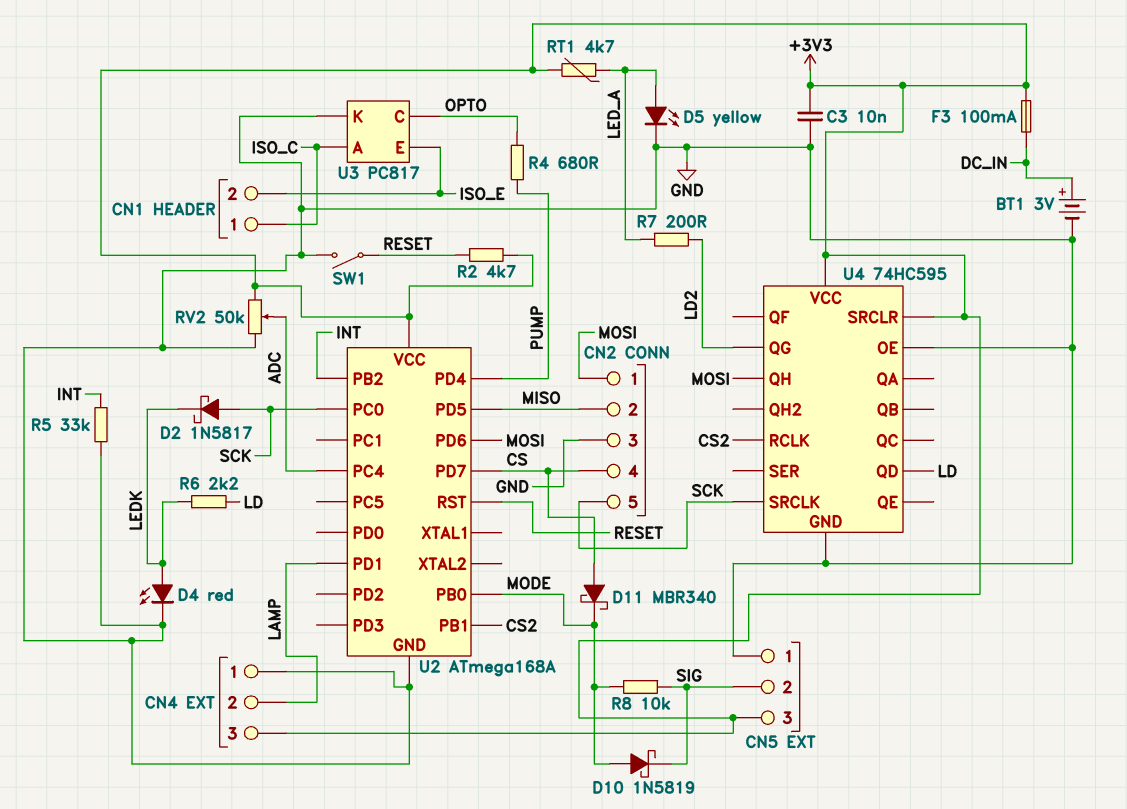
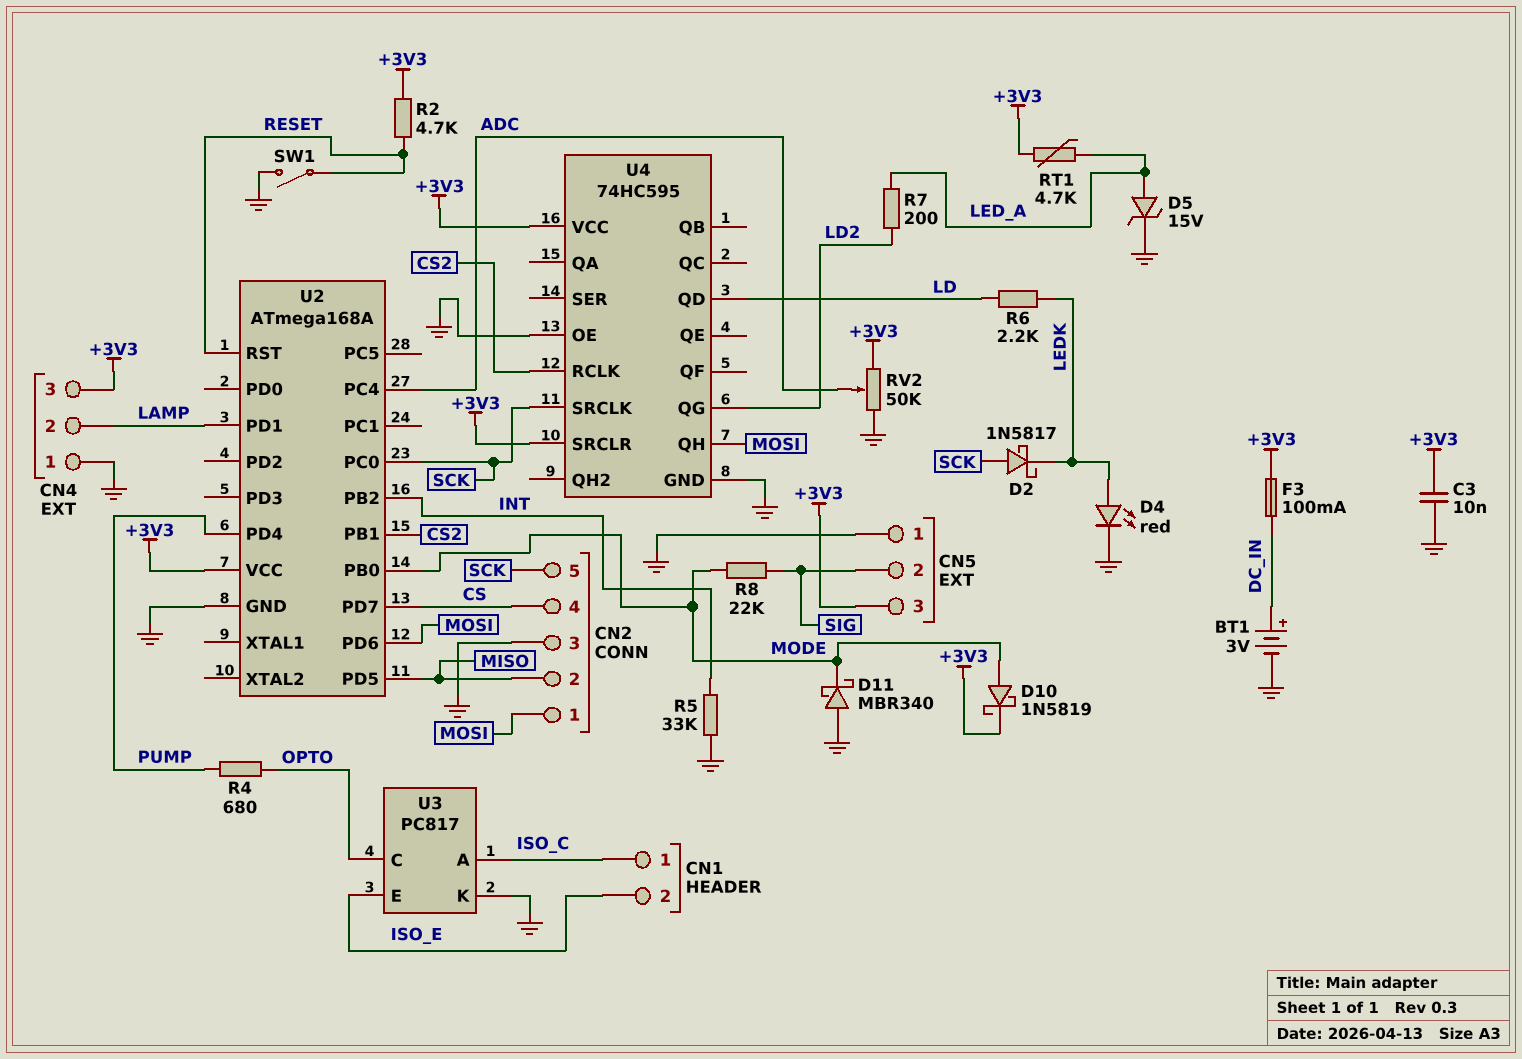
D5: LED yellow (A LED_A, K GND) -> zener 15V (A LED_A, K GND)
D10: schottky 1N5819 (A MODE, K SIG) -> schottky 1N5819 (A MODE, K +3V3)
D11: schottky MBR340 (A CS, K MODE) -> schottky MBR340 (A GND, K MODE)
R8: 10k (MODE, SIG) -> 22k (MODE, SIG)

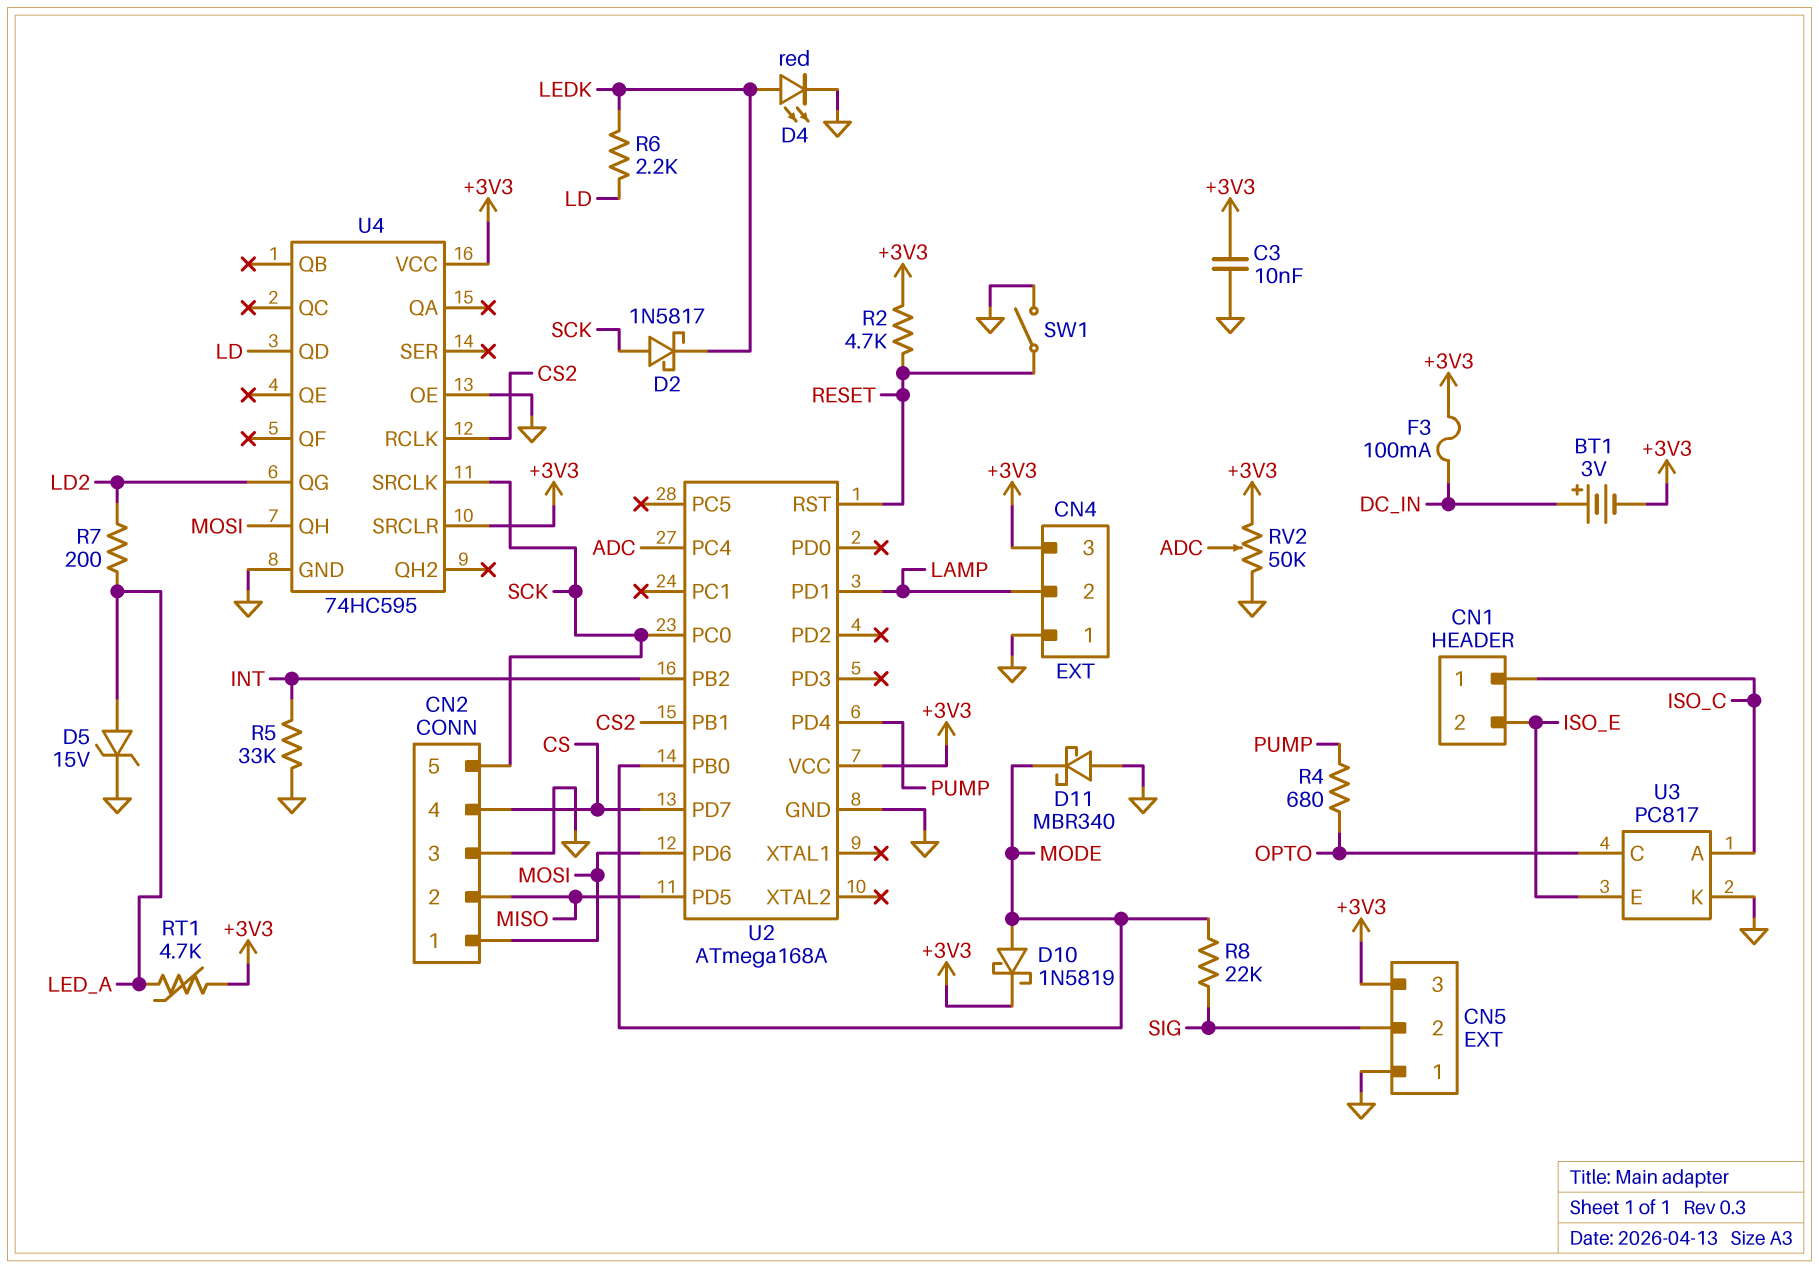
BT1: 3V (plus DC_IN, minus GND) -> 3V (plus DC_IN, minus +3V3)

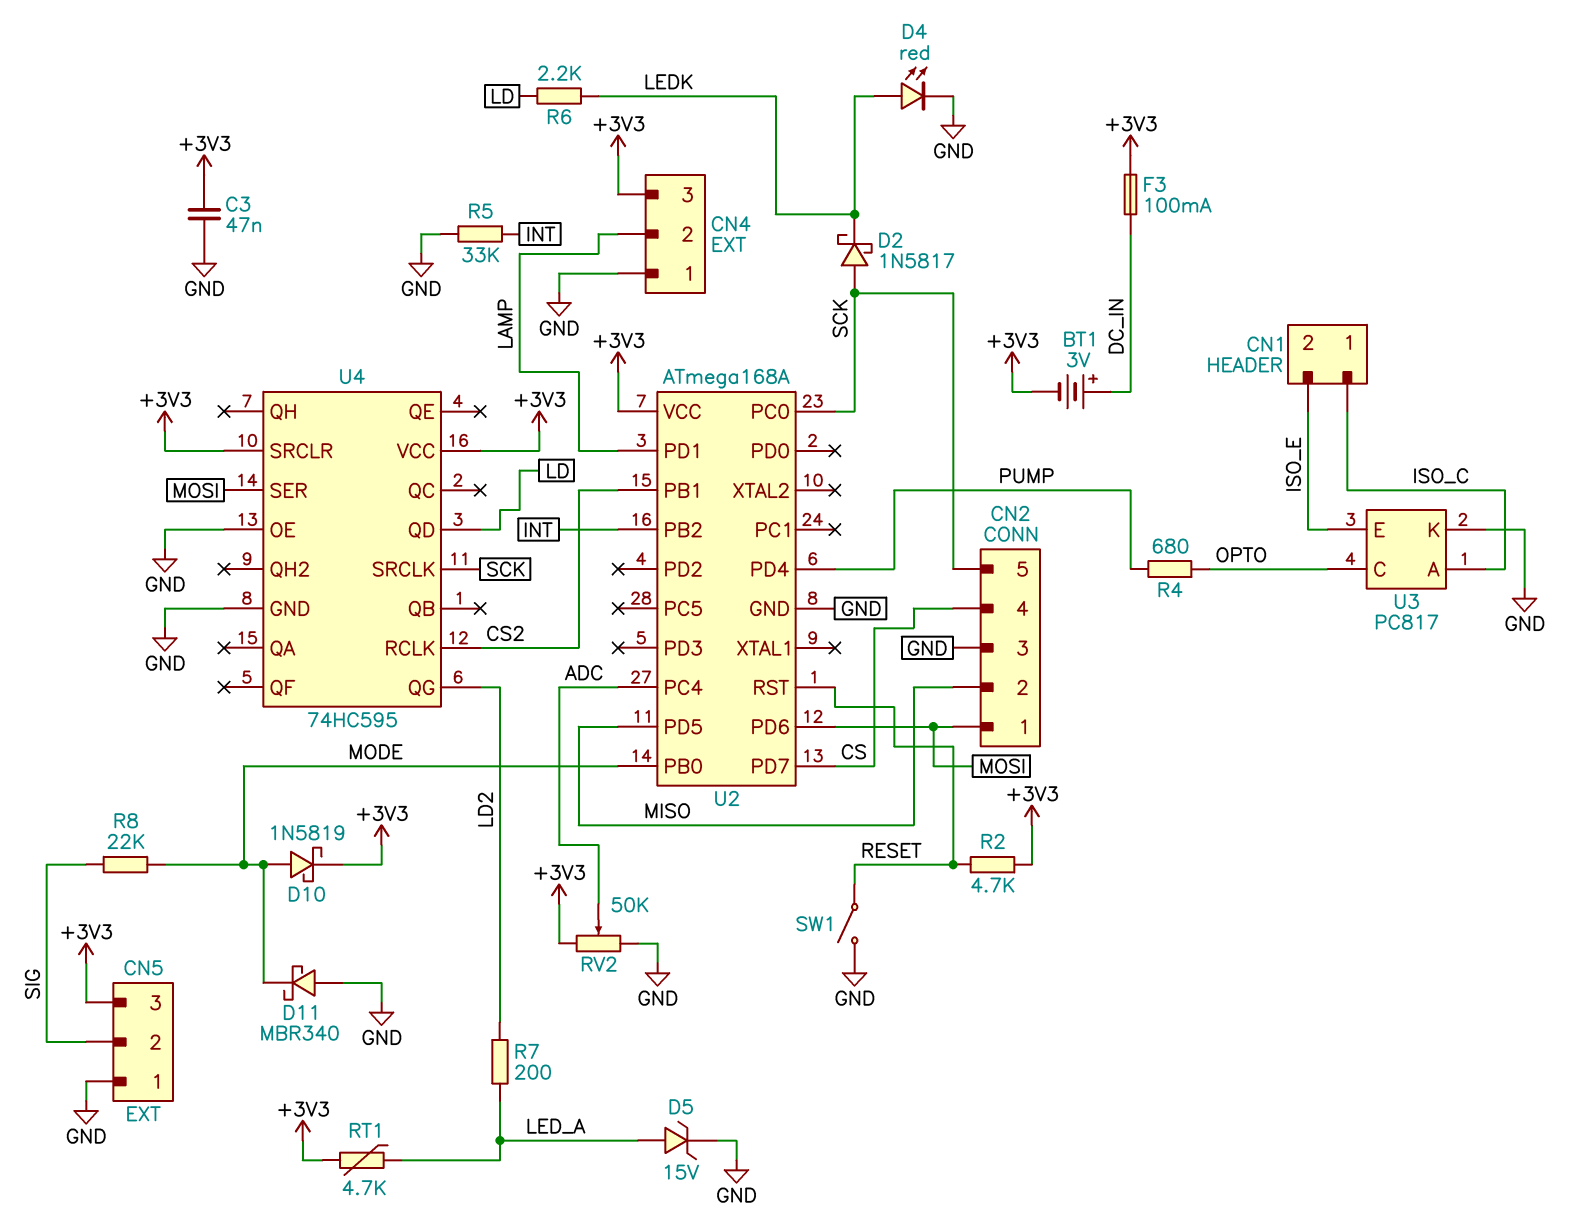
C3: 10nF (+3V3, GND) -> 47nF (+3V3, GND)
U4 pin QH: MOSI -> none
U4 pin SER: none -> MOSI

